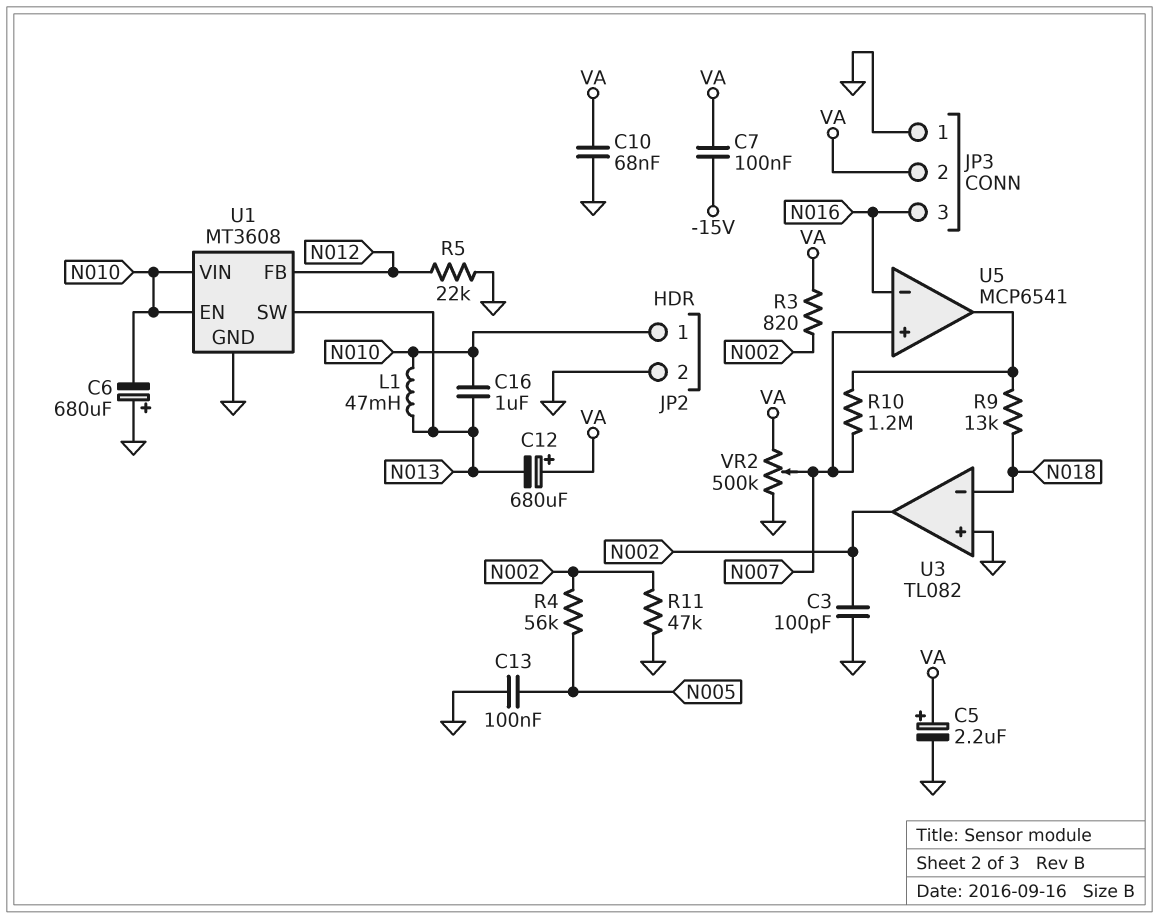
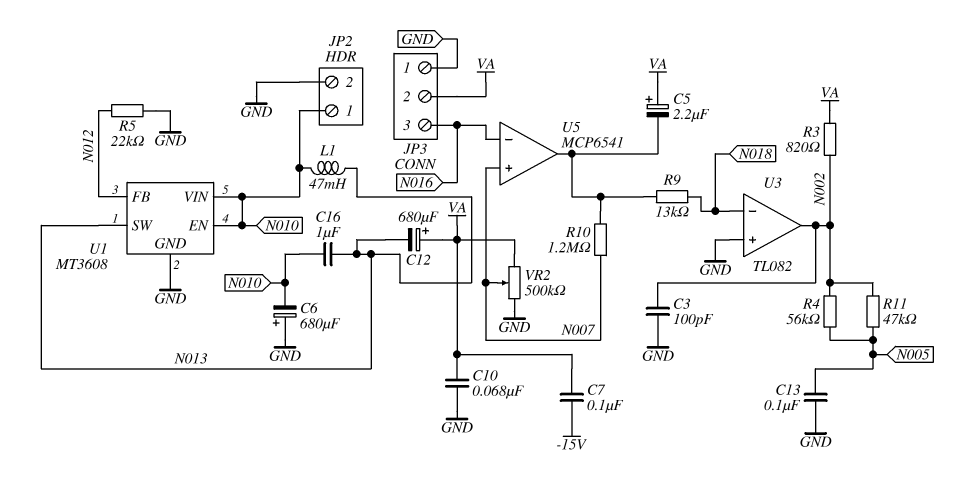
C5: 2.2uF (plus VA, minus GND) -> 2.2uF (plus VA, minus U5/out)
R11: 47k (GND, N002) -> 47k (N002, N005)

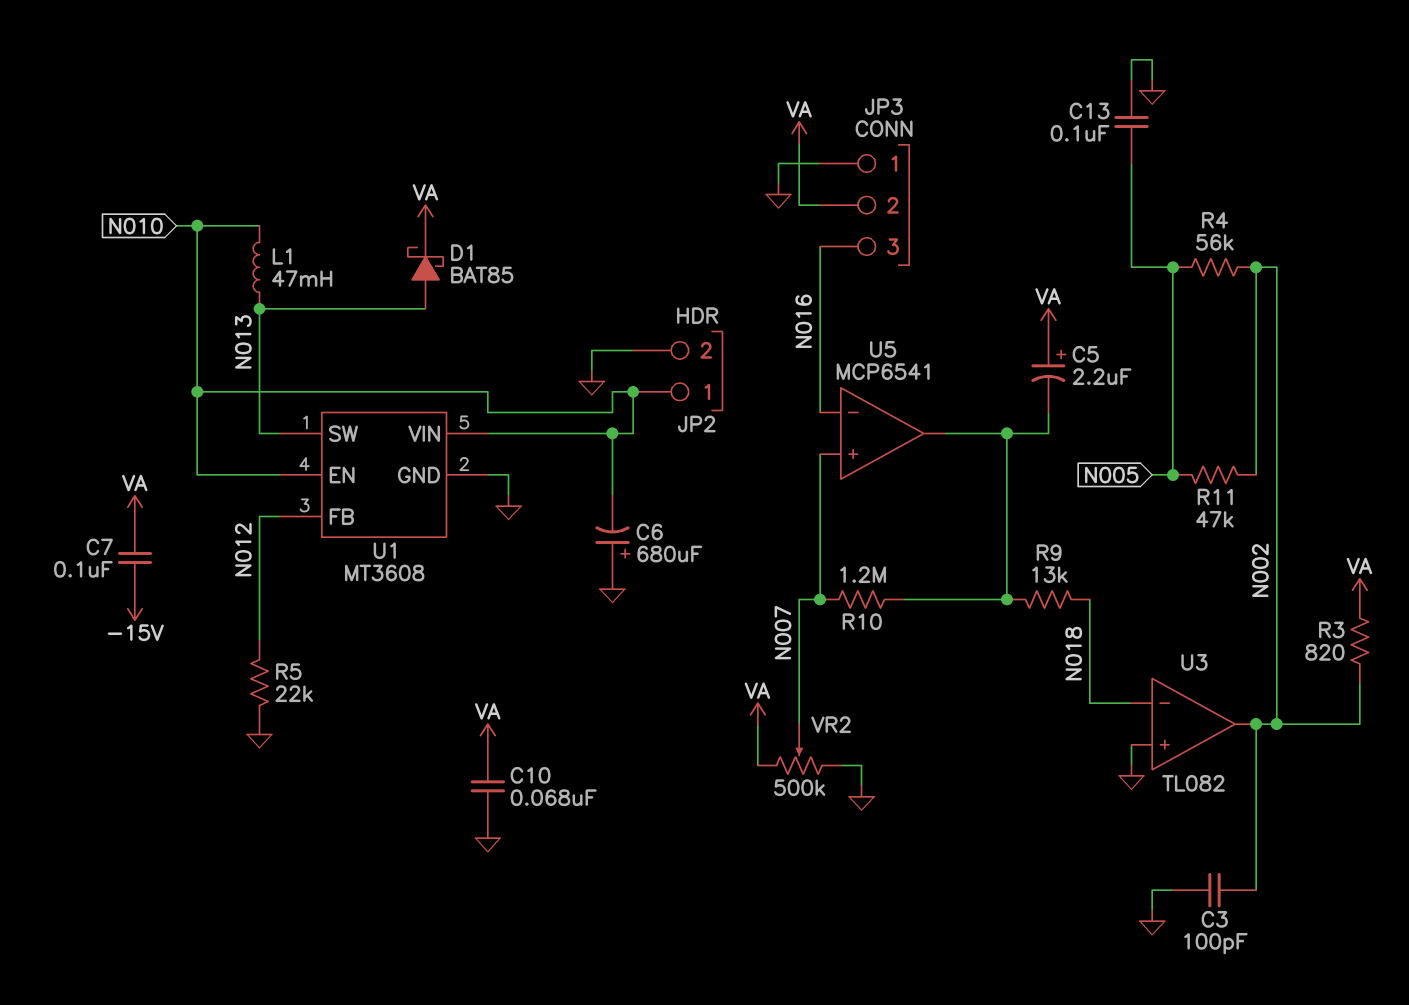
C12: 680uF (plus VA, minus N013) -> none
C16: 1uF (N010, N013) -> none
D1: none -> schottky BAT85 (A N013, K VA)

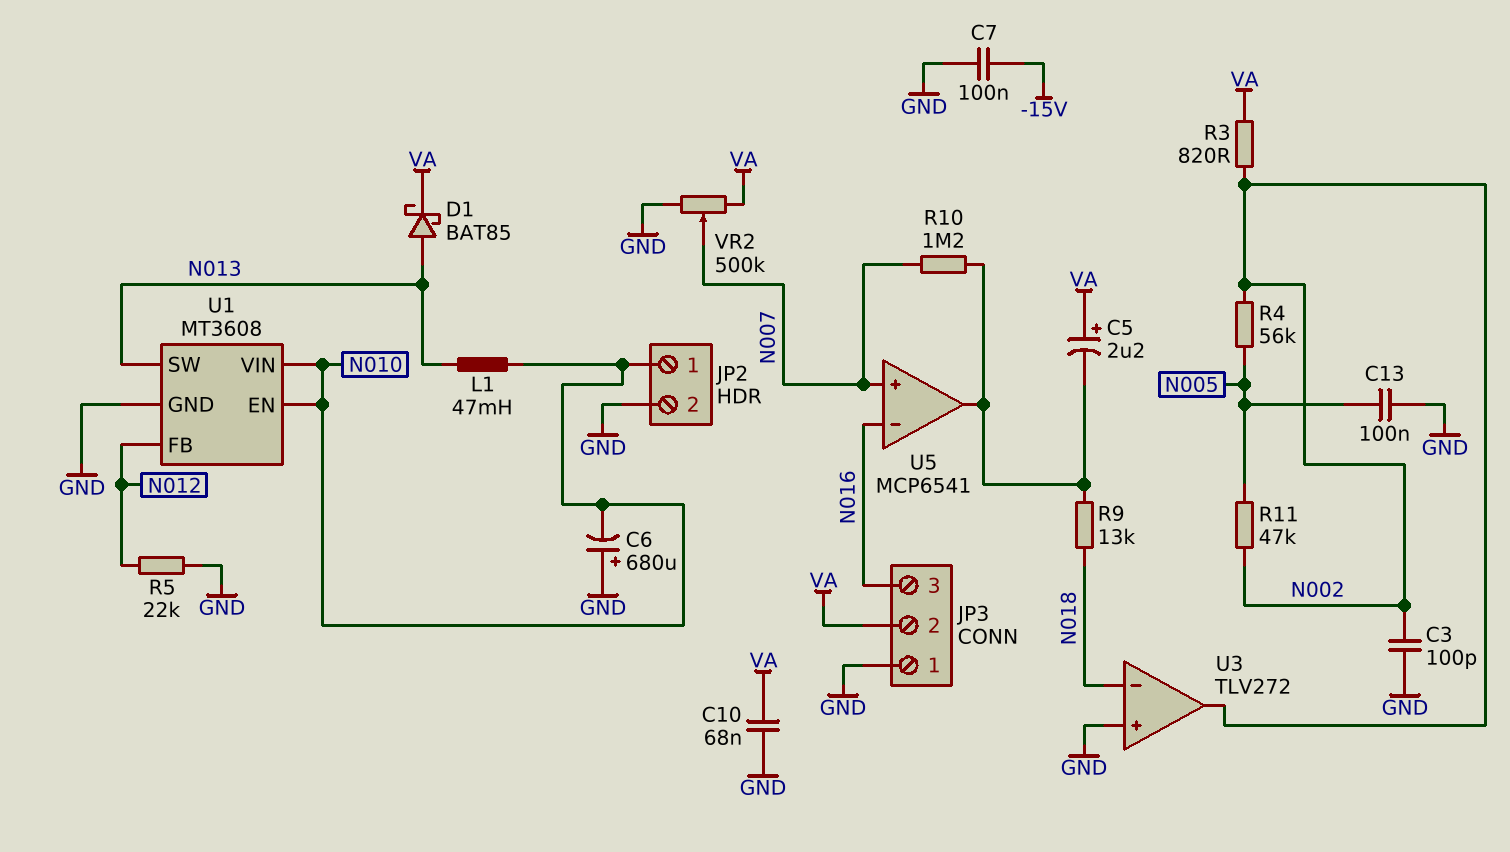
C7: 100nF (-15V, VA) -> 100nF (-15V, GND)
U3: TL082 -> TLV272

